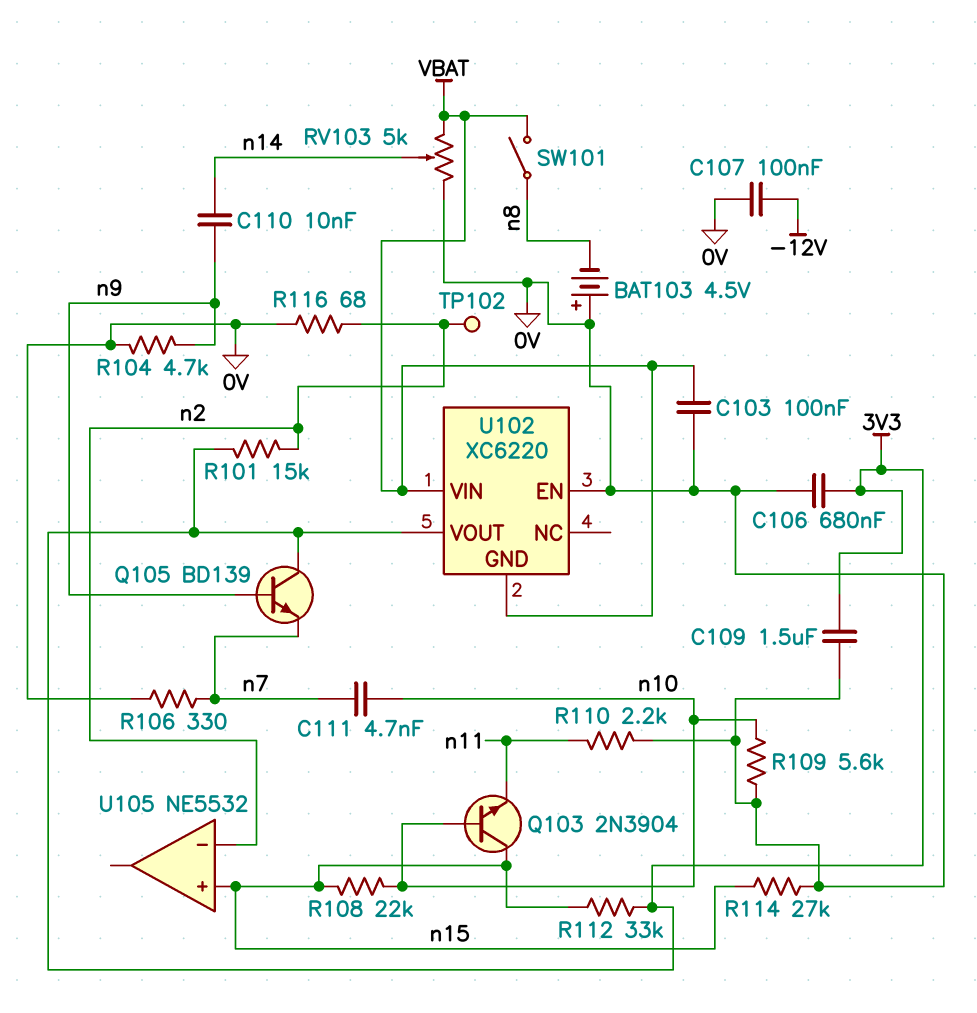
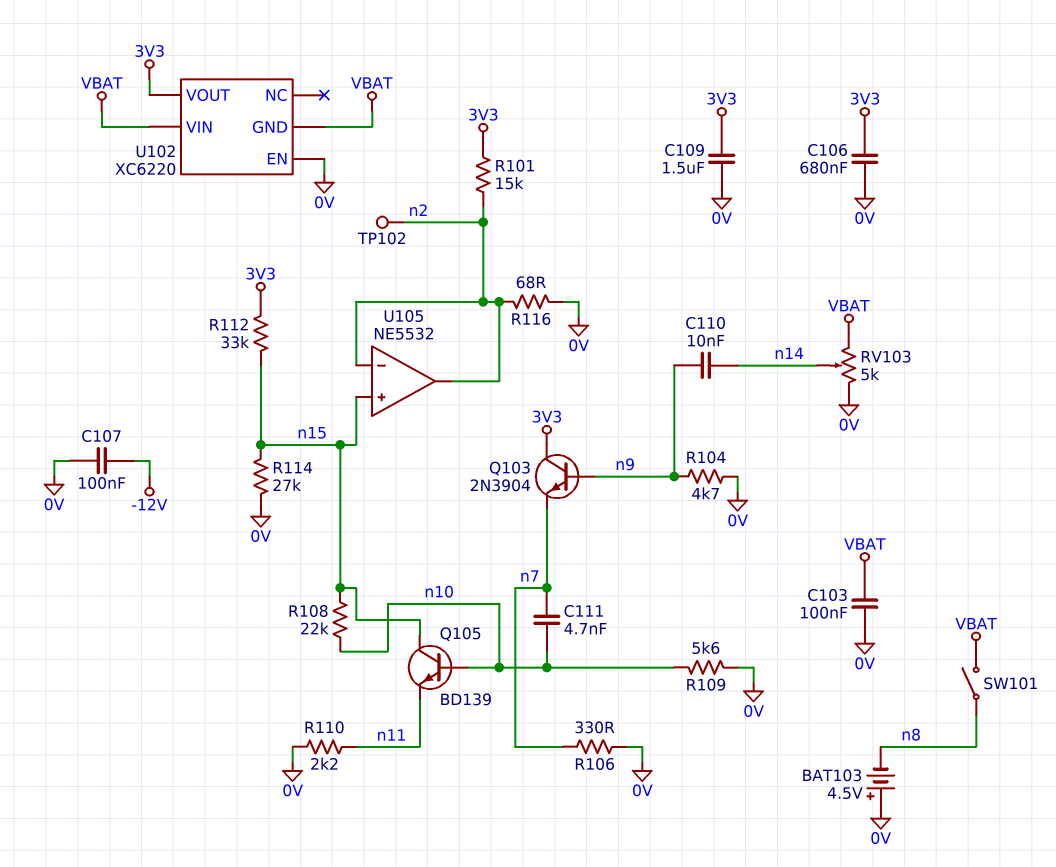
Q103: NPN 2N3904 (B n10, C n15, E n11) -> NPN 2N3904 (B n9, C 3V3, E n7)
Q105: NPN BD139 (B n9, C 3V3, E n7) -> NPN BD139 (B n10, C n15, E n11)
U105 pin out: none -> n2

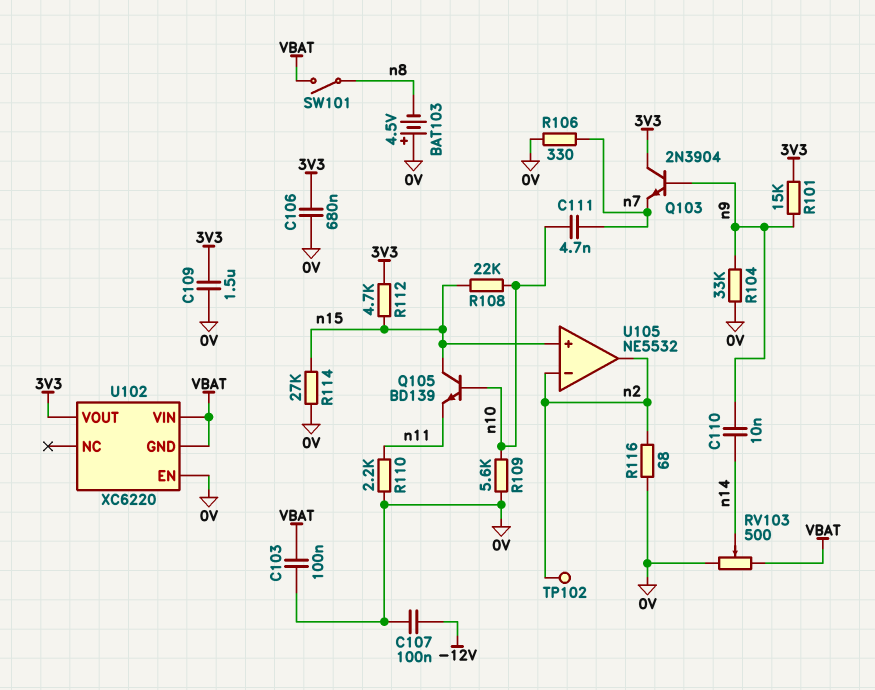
R101: 15k (3V3, n2) -> 15k (3V3, n9)
R104: 4.7k (0V, n9) -> 33k (0V, n9)
R112: 33k (3V3, n15) -> 4.7k (3V3, n15)
RV103: 5k (0V, VBAT, wiper n14) -> 500 (0V, VBAT, wiper n14)

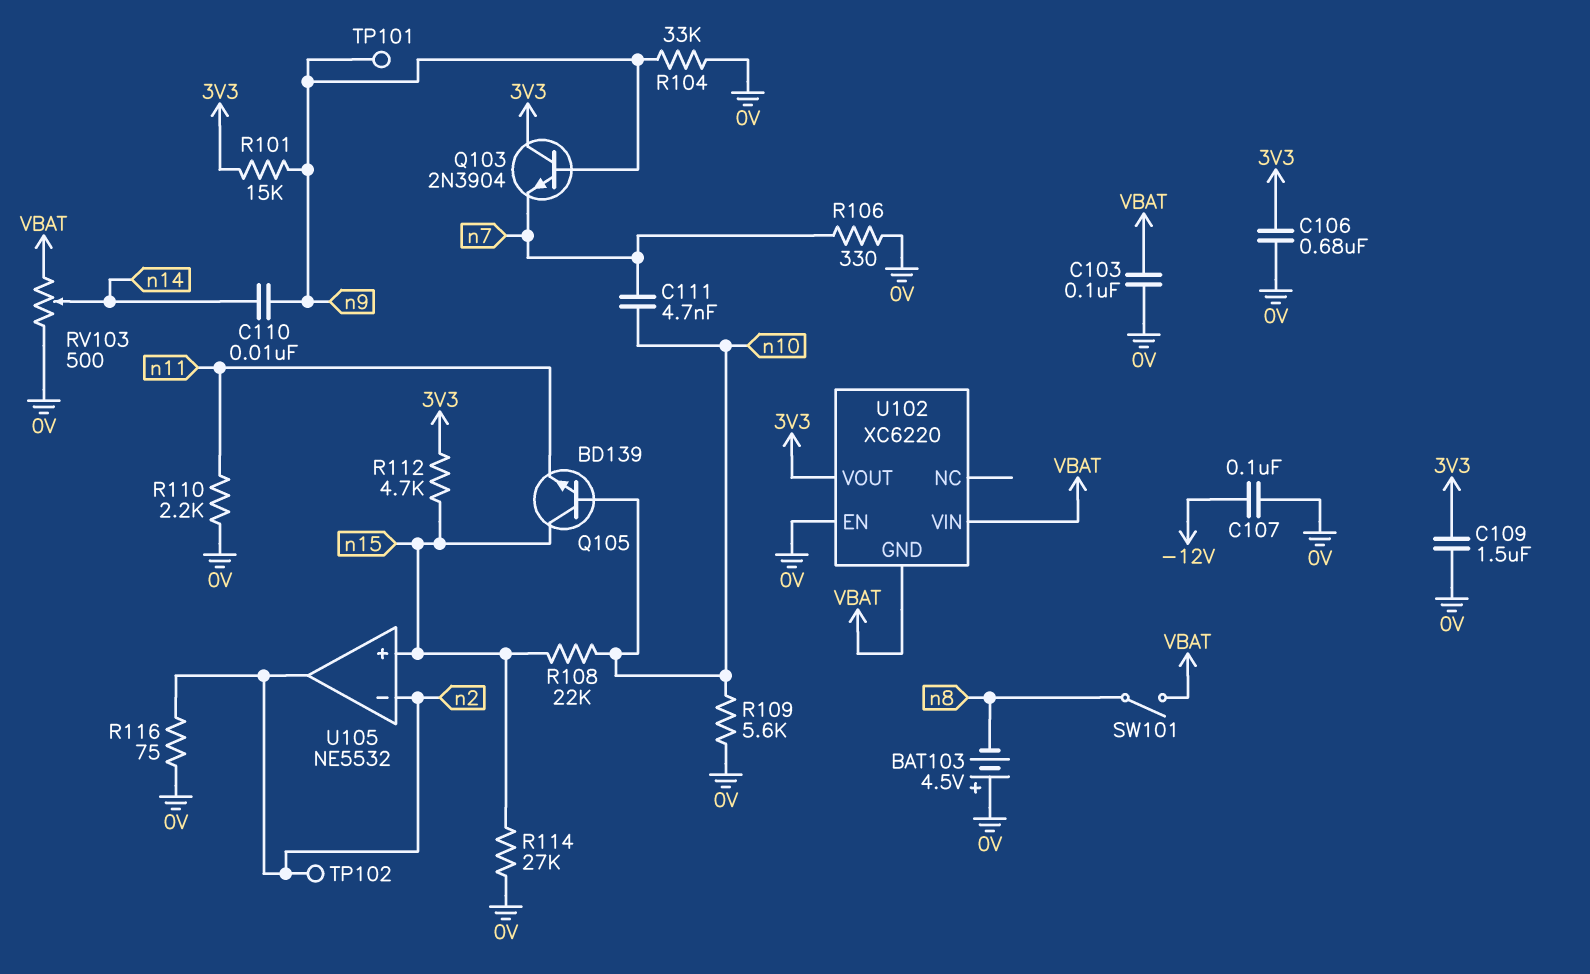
R116: 68 (0V, n2) -> 75 (0V, n2)
TP101: none -> test point (n9)

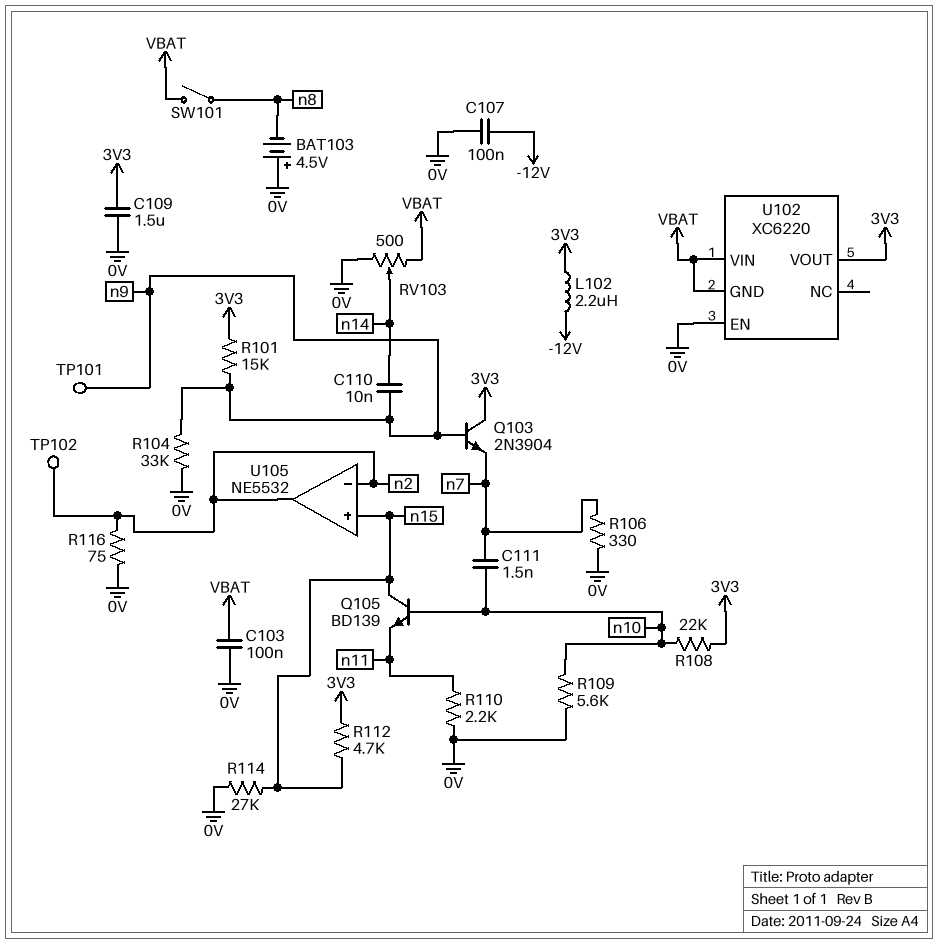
C106: 680nF (0V, 3V3) -> none
C111: 4.7nF (n7, n10) -> 1.5nF (n7, n10)
L102: none -> 2.2uH (-12V, 3V3)
R108: 22k (n10, n15) -> 22k (3V3, n10)

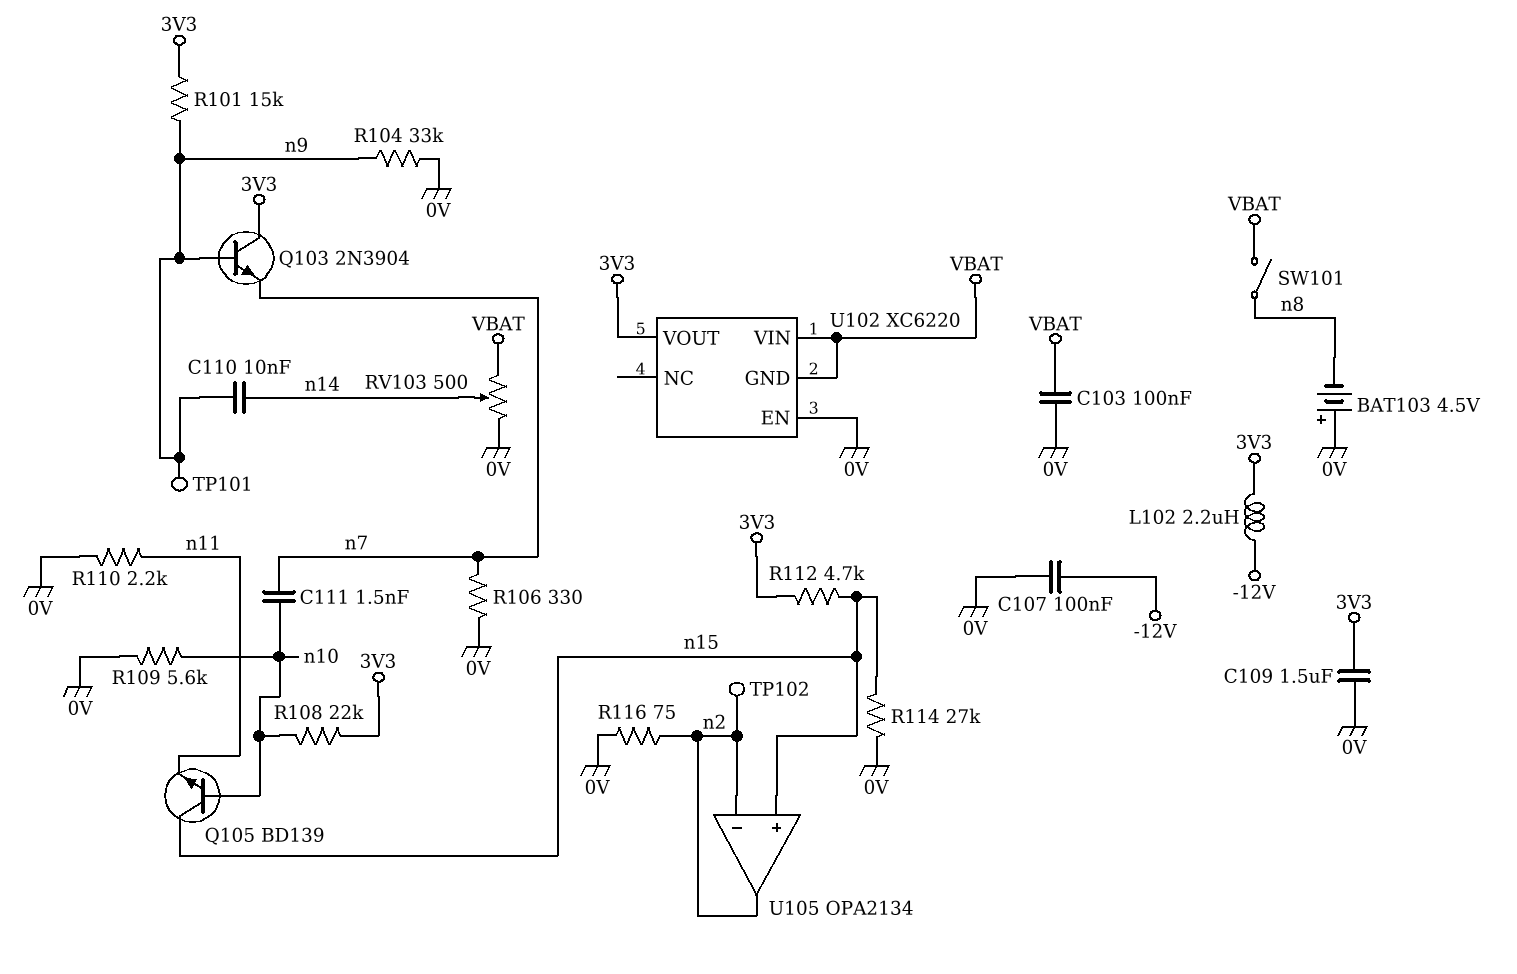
U105: NE5532 -> OPA2134

